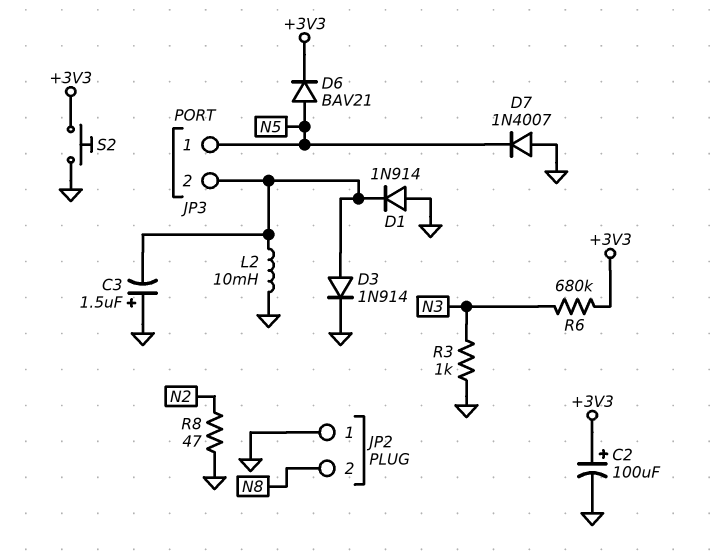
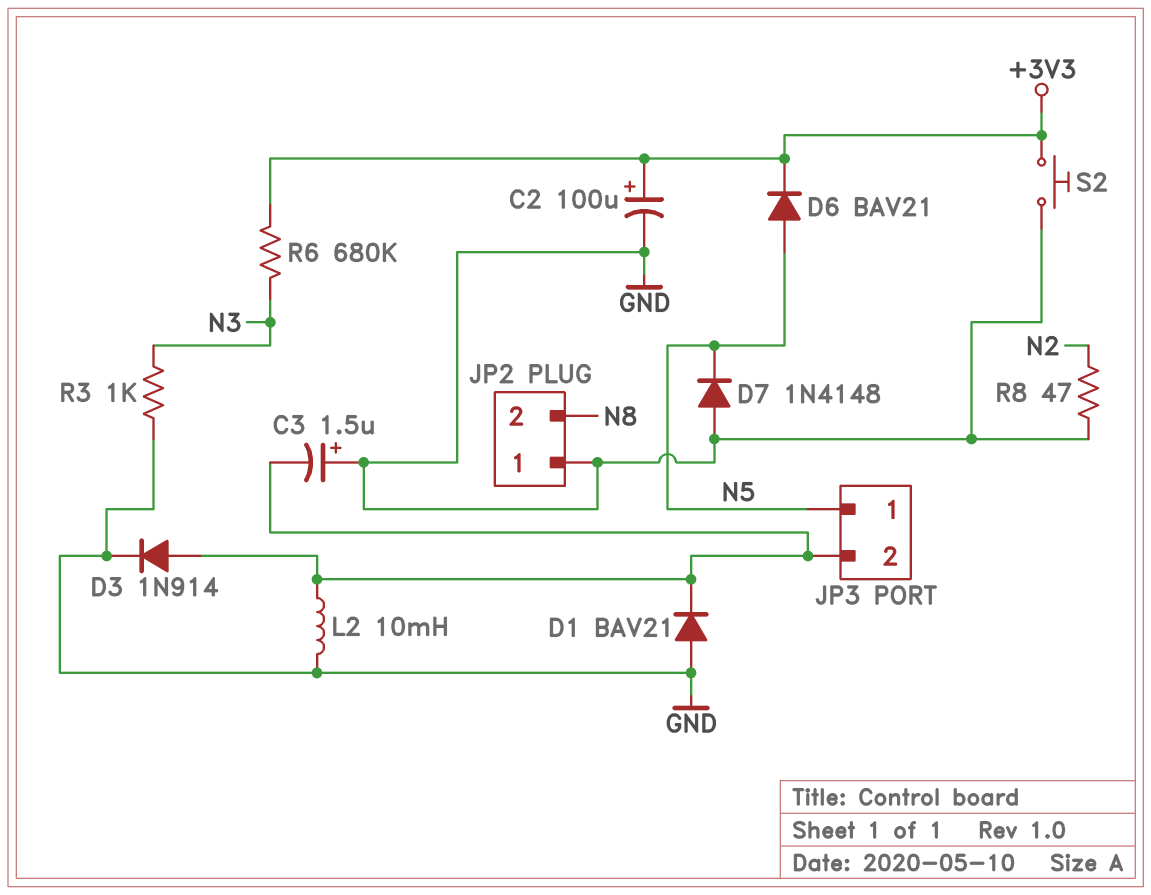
D1: diode 1N914 (A GND, K JP3/2) -> diode BAV21 (A GND, K JP3/2)
D7: diode 1N4007 (A GND, K N5) -> diode 1N4148 (A GND, K N5)

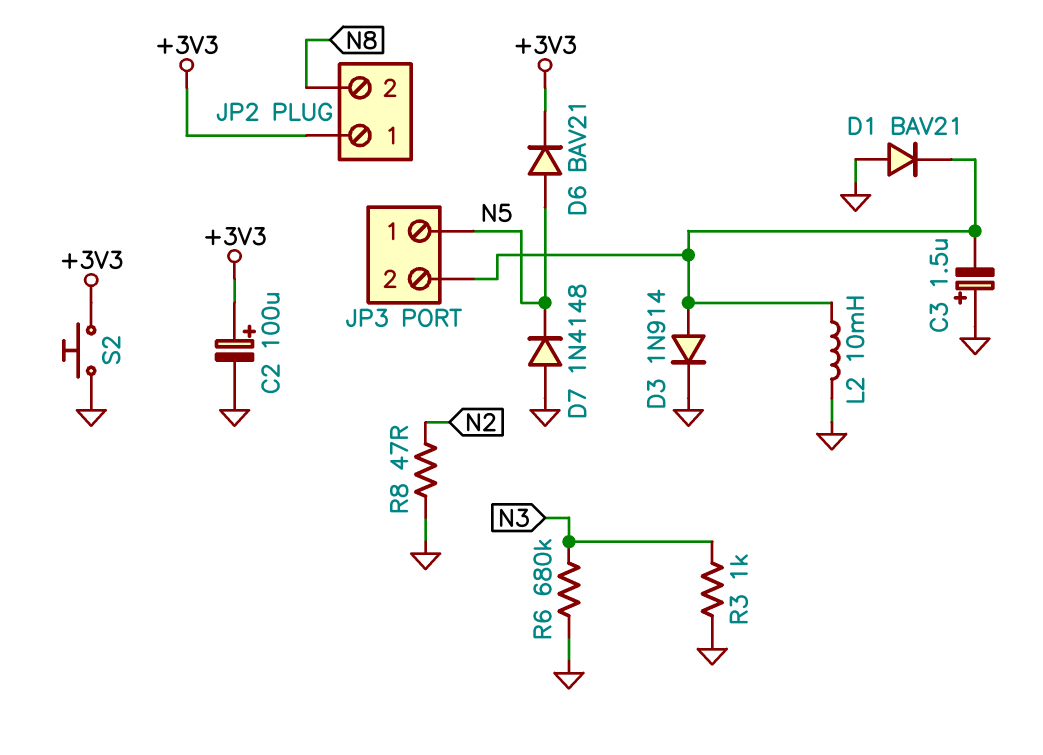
JP2 pin 1: GND -> +3V3
R6: 680k (+3V3, N3) -> 680k (GND, N3)

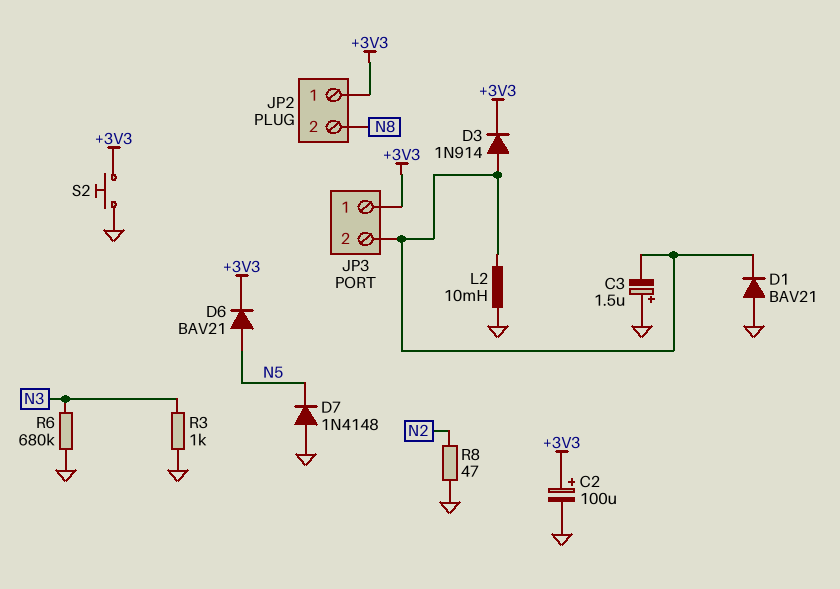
D3: diode 1N914 (A JP3/2, K GND) -> diode 1N914 (A JP3/2, K +3V3)
JP3 pin 1: N5 -> +3V3

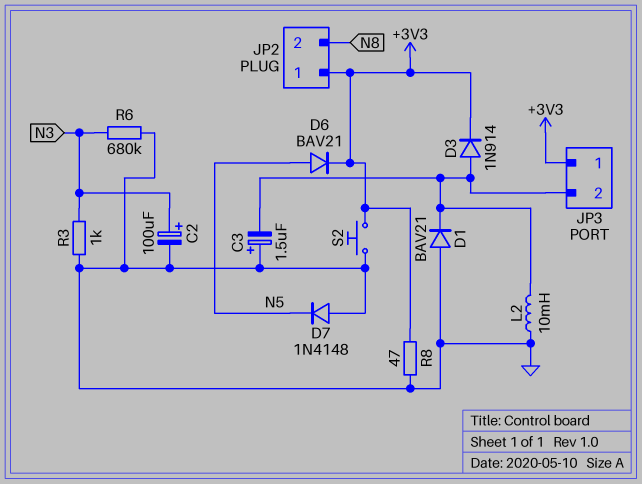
C2: 100uF (plus +3V3, minus GND) -> 100uF (plus N3, minus GND)
R8: 47 (GND, N2) -> 47 (+3V3, GND)

